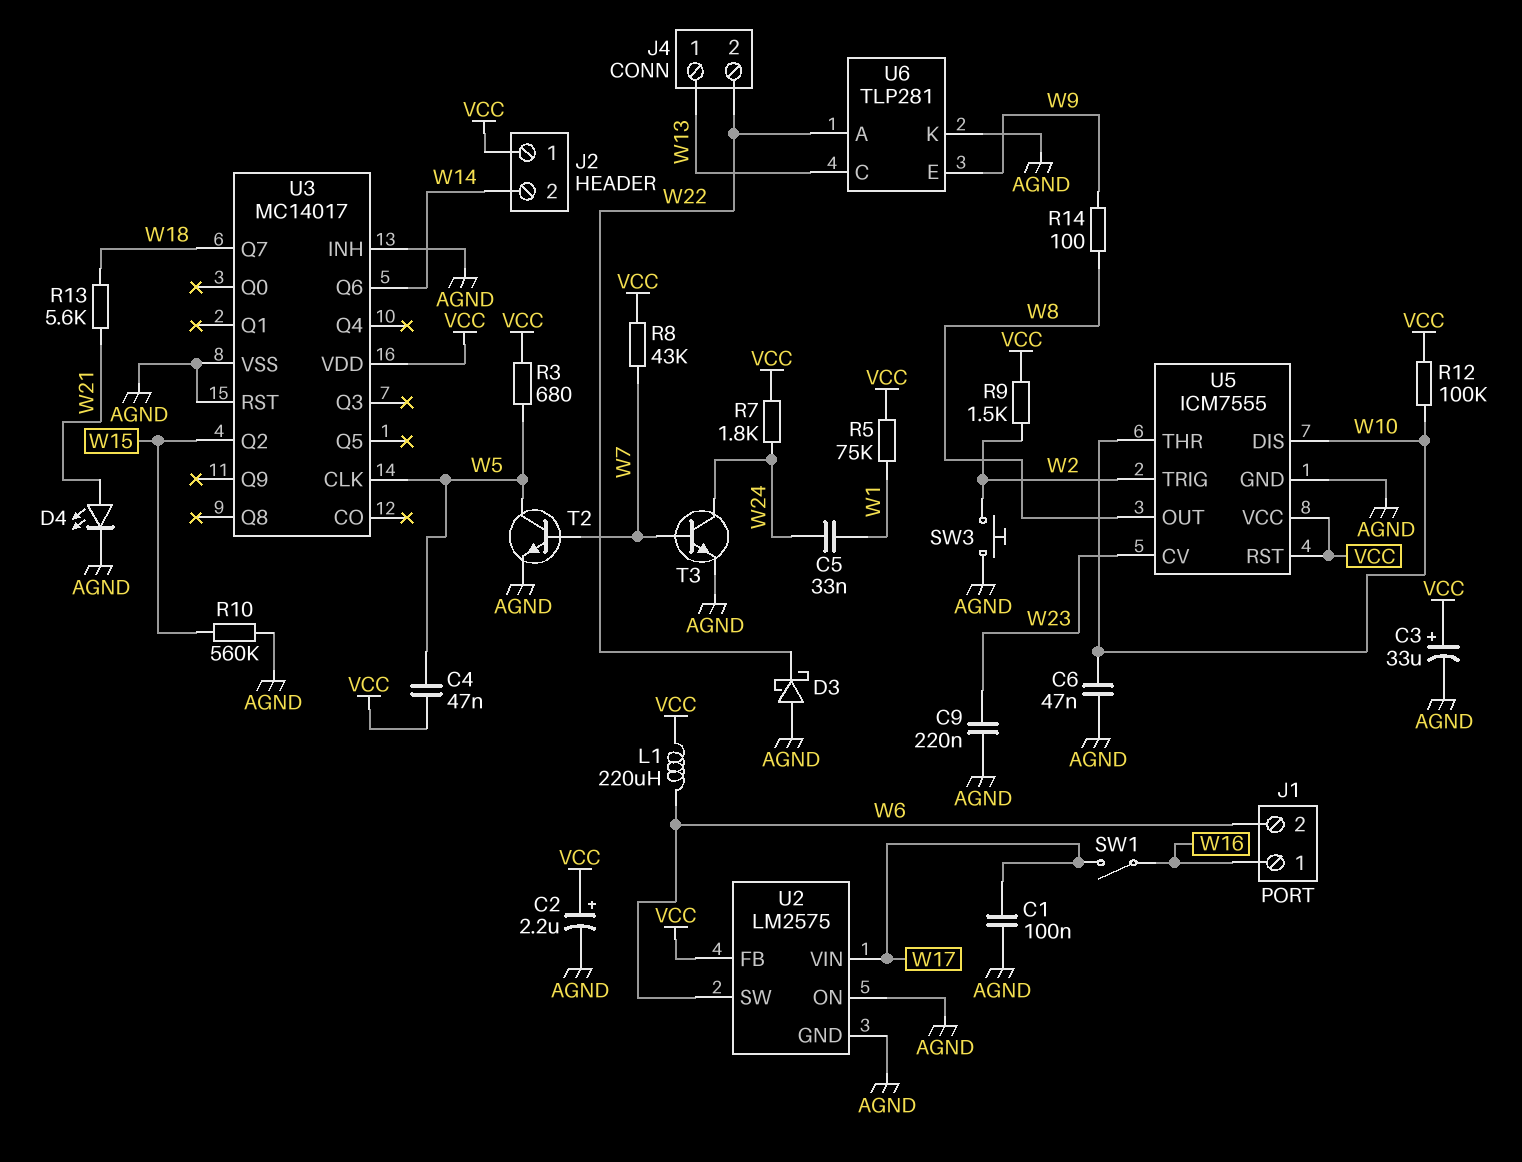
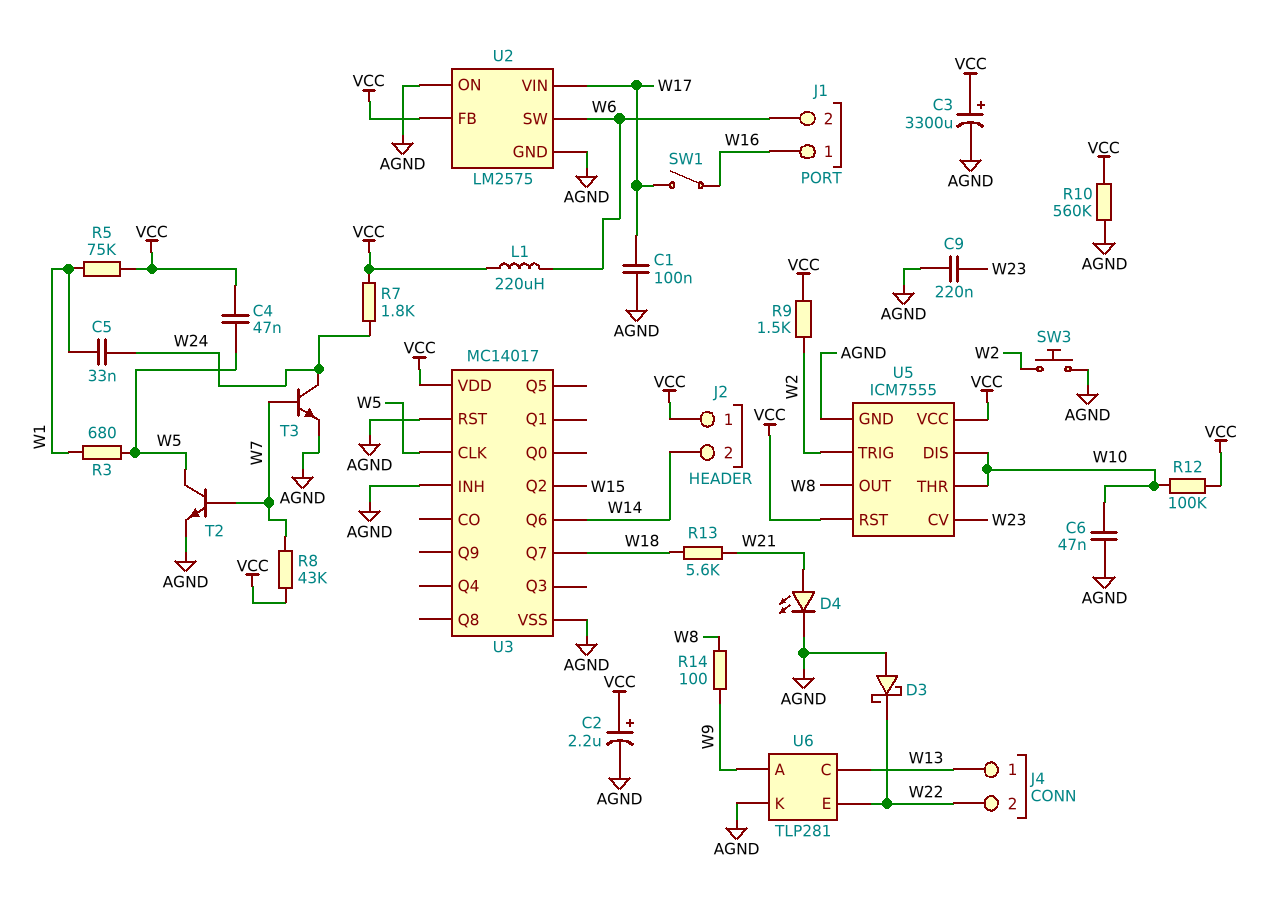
C3: 33uF (plus VCC, minus AGND) -> 3300uF (plus VCC, minus AGND)
R3: 680 (VCC, W5) -> 680 (W1, W5)
R10: 560k (AGND, W15) -> 560k (AGND, VCC)
U6 pin A: W22 -> W9
U6 pin E: W9 -> W22

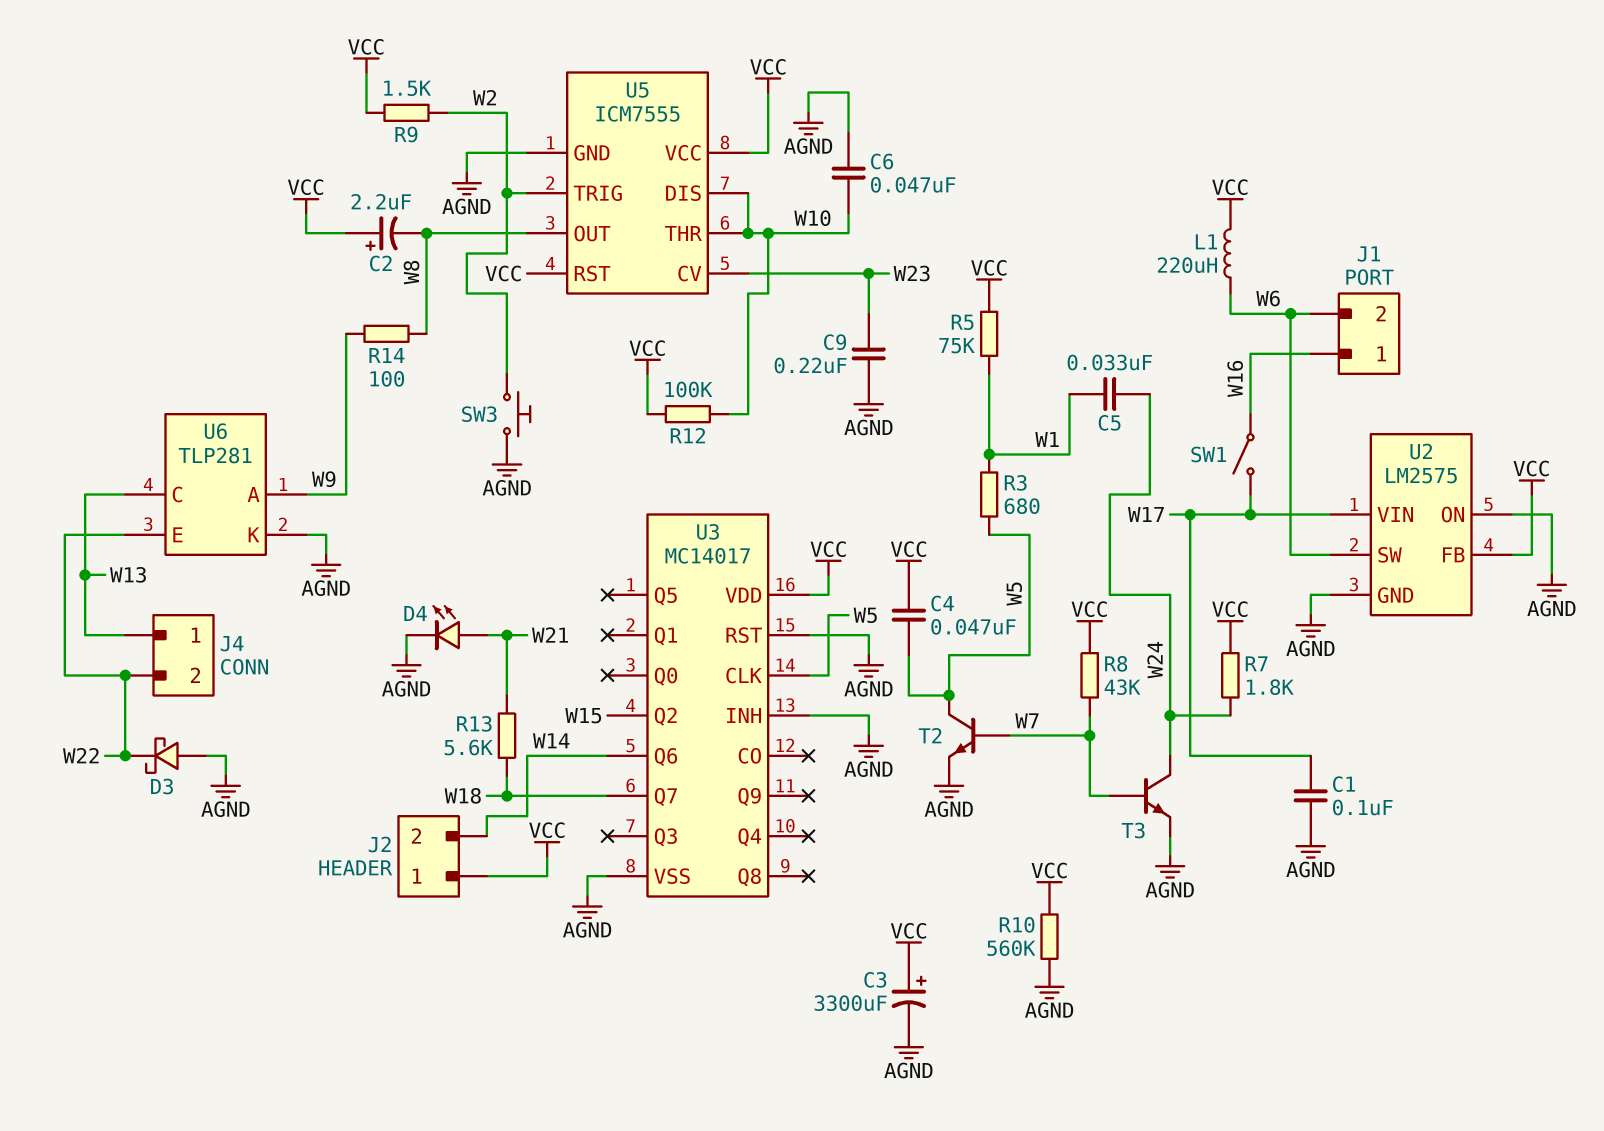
C2: 2.2uF (plus VCC, minus AGND) -> 2.2uF (plus VCC, minus W8)

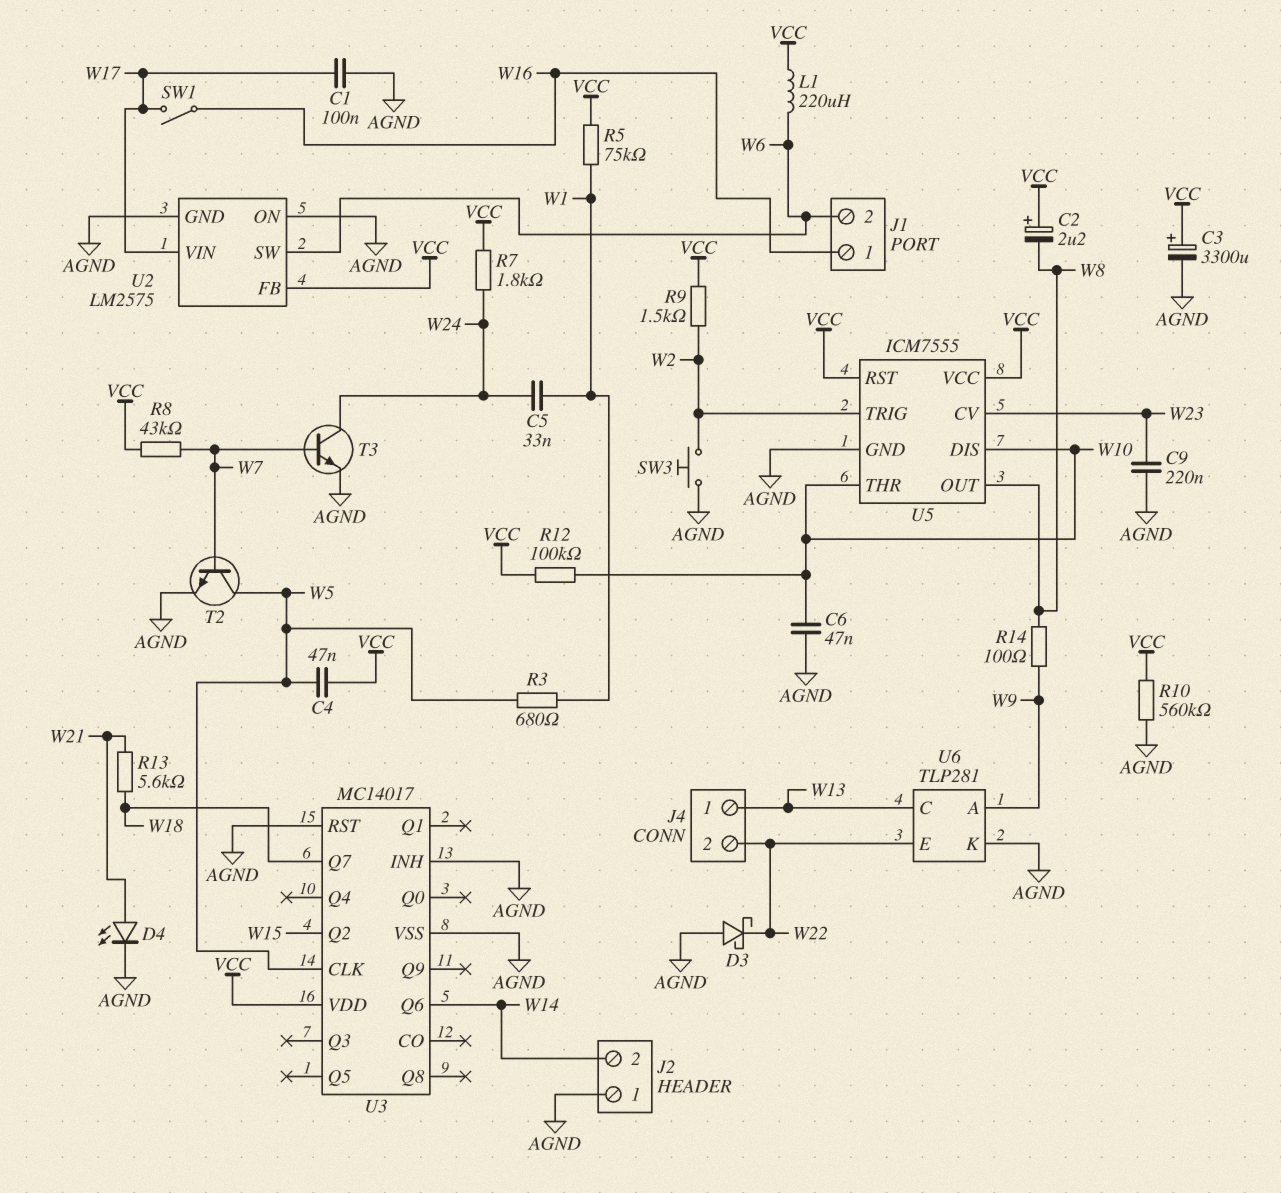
J2 pin 1: VCC -> AGND

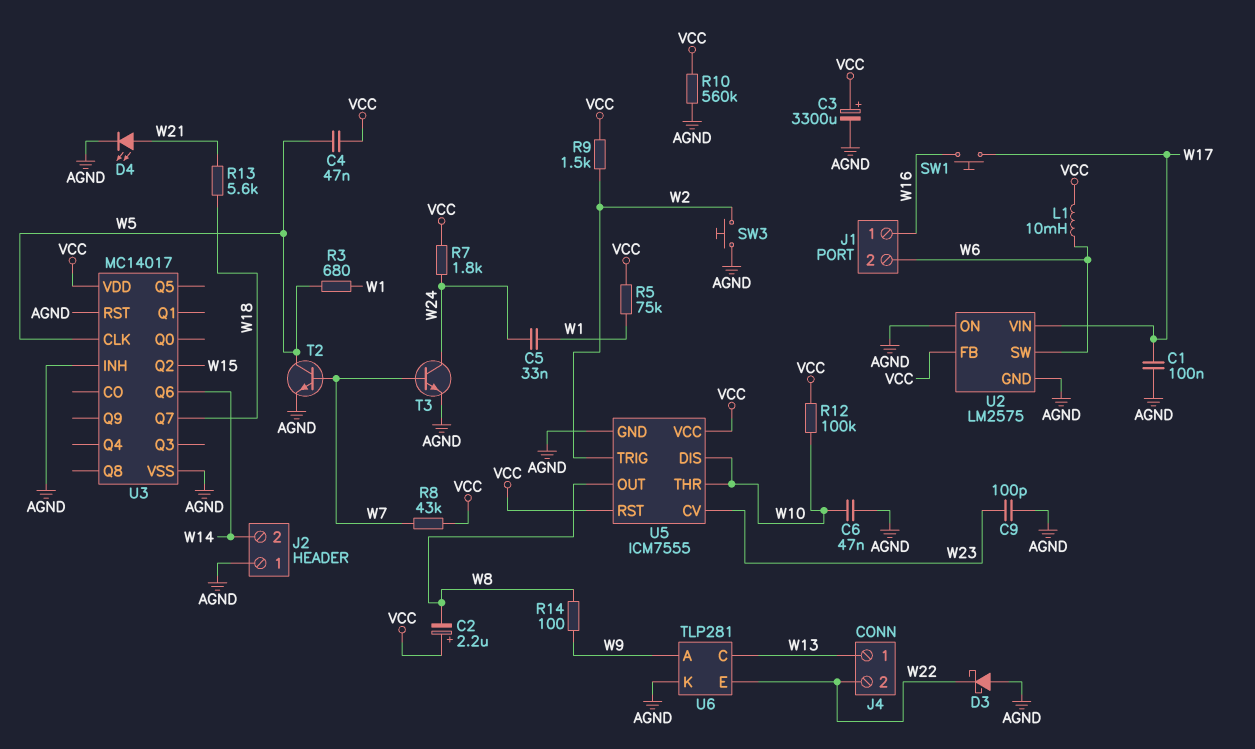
C9: 220nF (AGND, W23) -> 100pF (AGND, W23)
L1: 220uH (VCC, W6) -> 10mH (VCC, W6)
SW1: switch (W16, W17) -> button (W16, W17)

